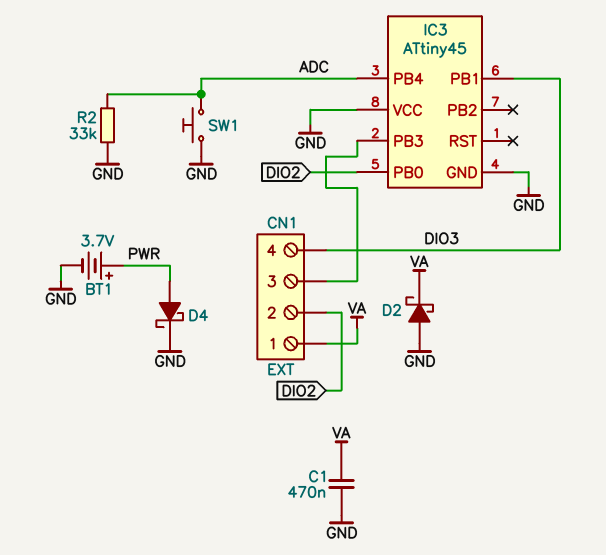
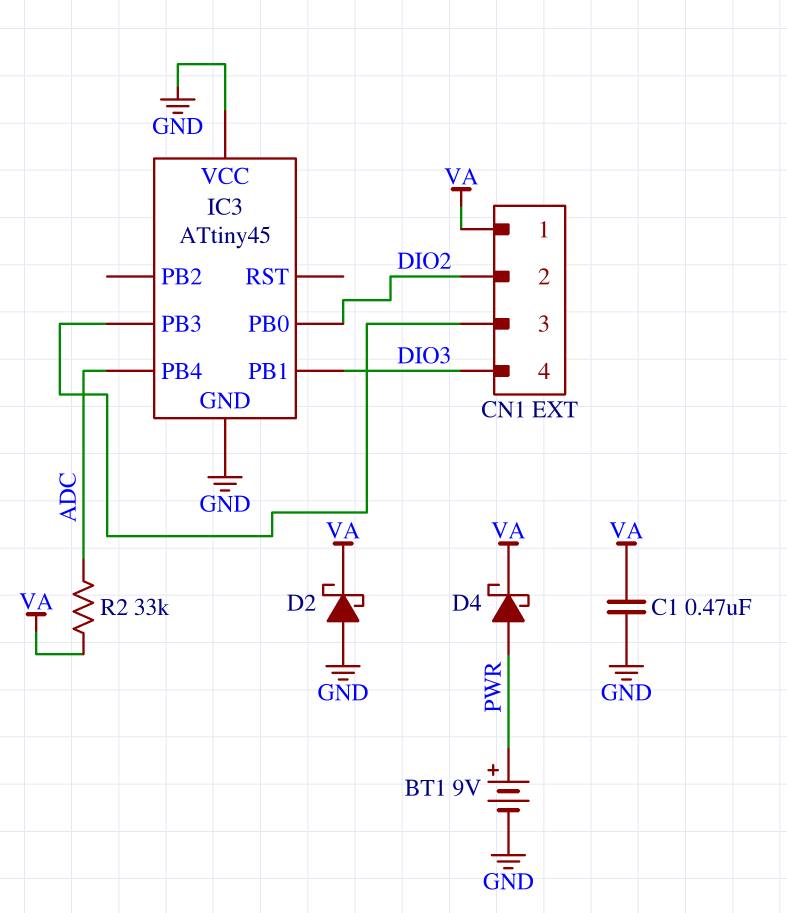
BT1: 3.7V (plus PWR, minus GND) -> 9V (plus PWR, minus GND)
D4: schottky (A PWR, K GND) -> schottky (A PWR, K VA)
R2: 33k (ADC, GND) -> 33k (ADC, VA)
SW1: button (ADC, GND) -> none

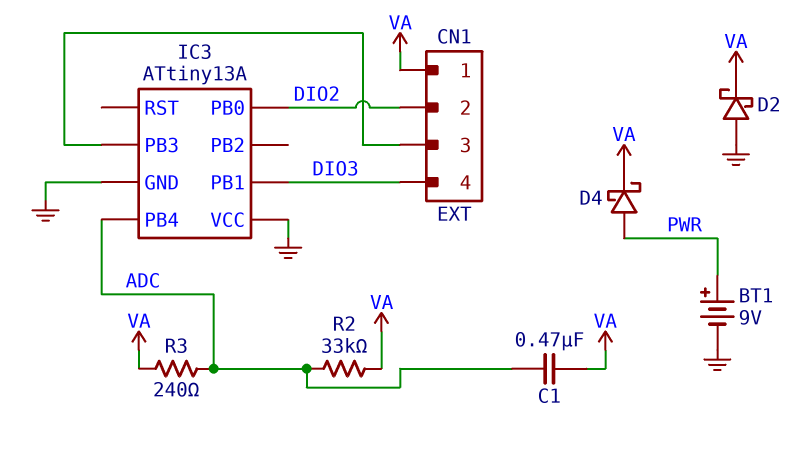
C1: 470nF (GND, VA) -> 470nF (ADC, VA)
IC3: ATtiny45 -> ATtiny13A
R3: none -> 240 (ADC, VA)

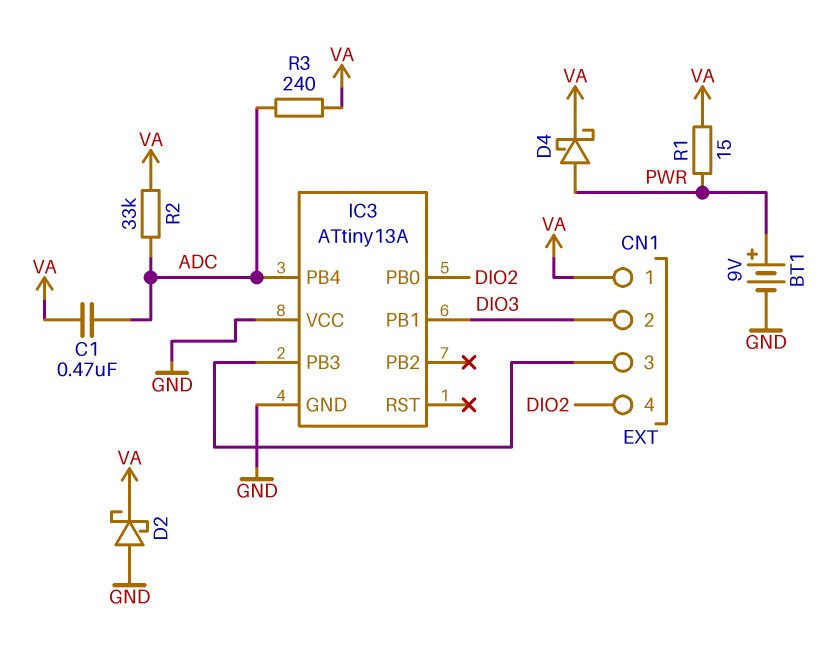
CN1 pin 2: DIO2 -> DIO3
CN1 pin 4: DIO3 -> DIO2
R1: none -> 15 (PWR, VA)

